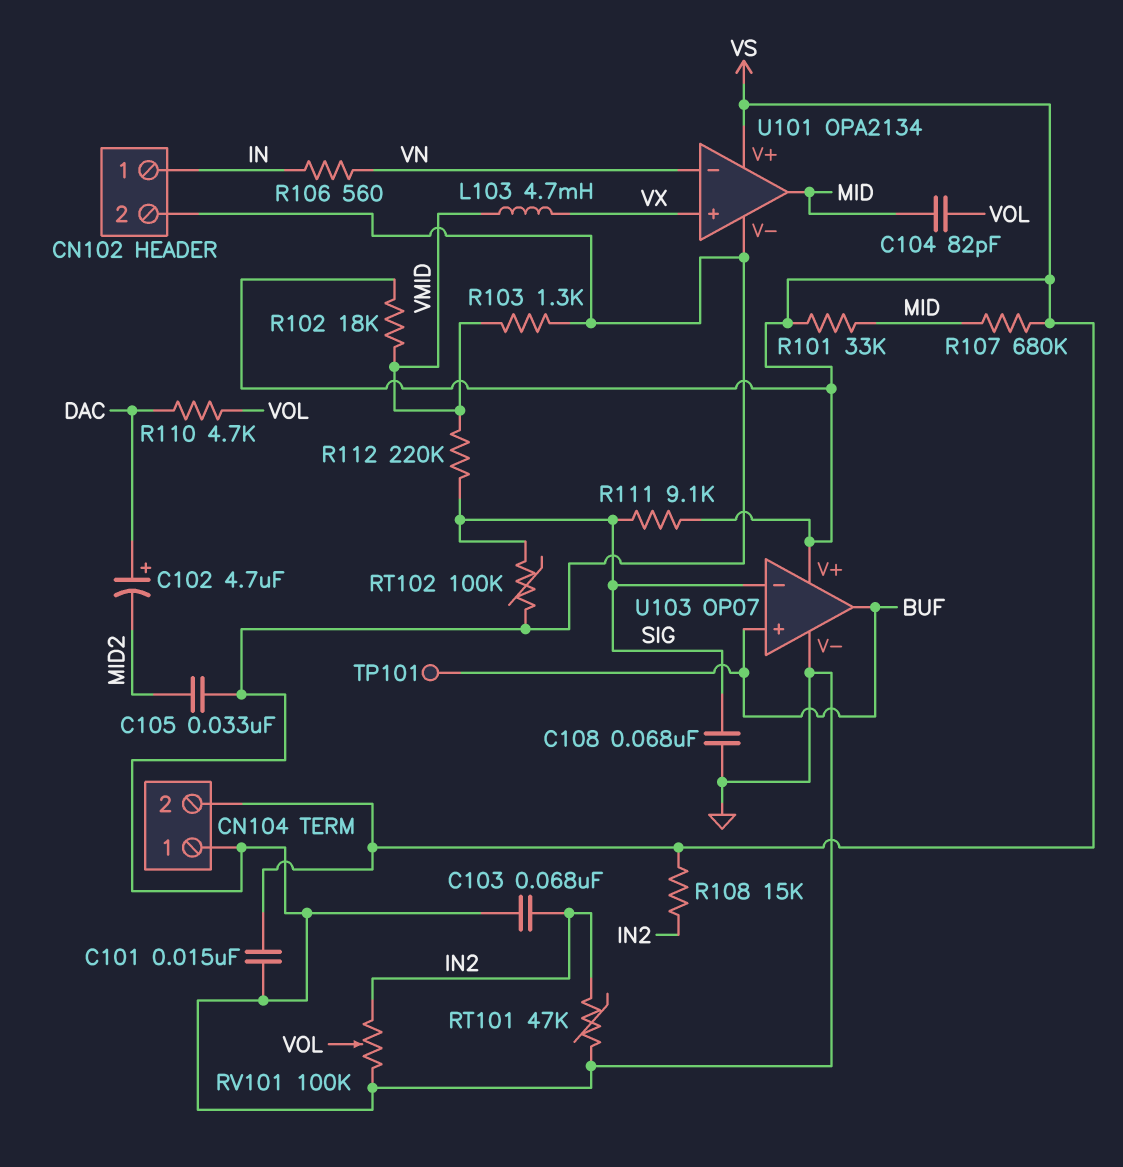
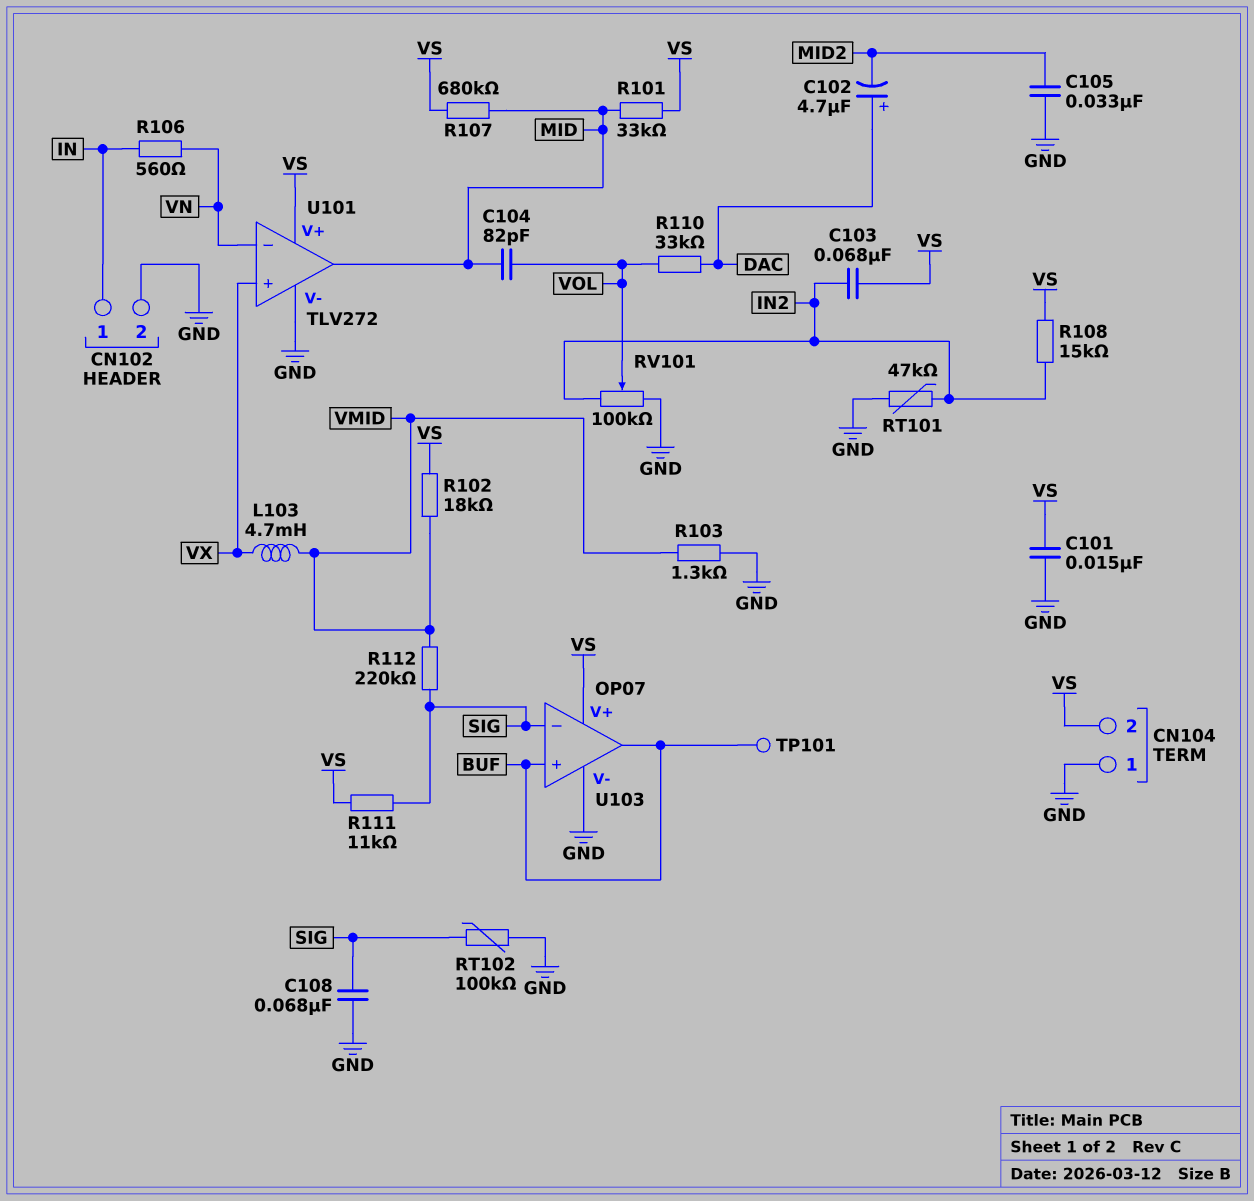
C103: 68nF (GND, IN2) -> 68nF (IN2, VS)
R110: 4.7k (DAC, VOL) -> 33k (DAC, VOL)
R111: 9.1k (SIG, VS) -> 11k (SIG, VS)
U101: OPA2134 -> TLV272

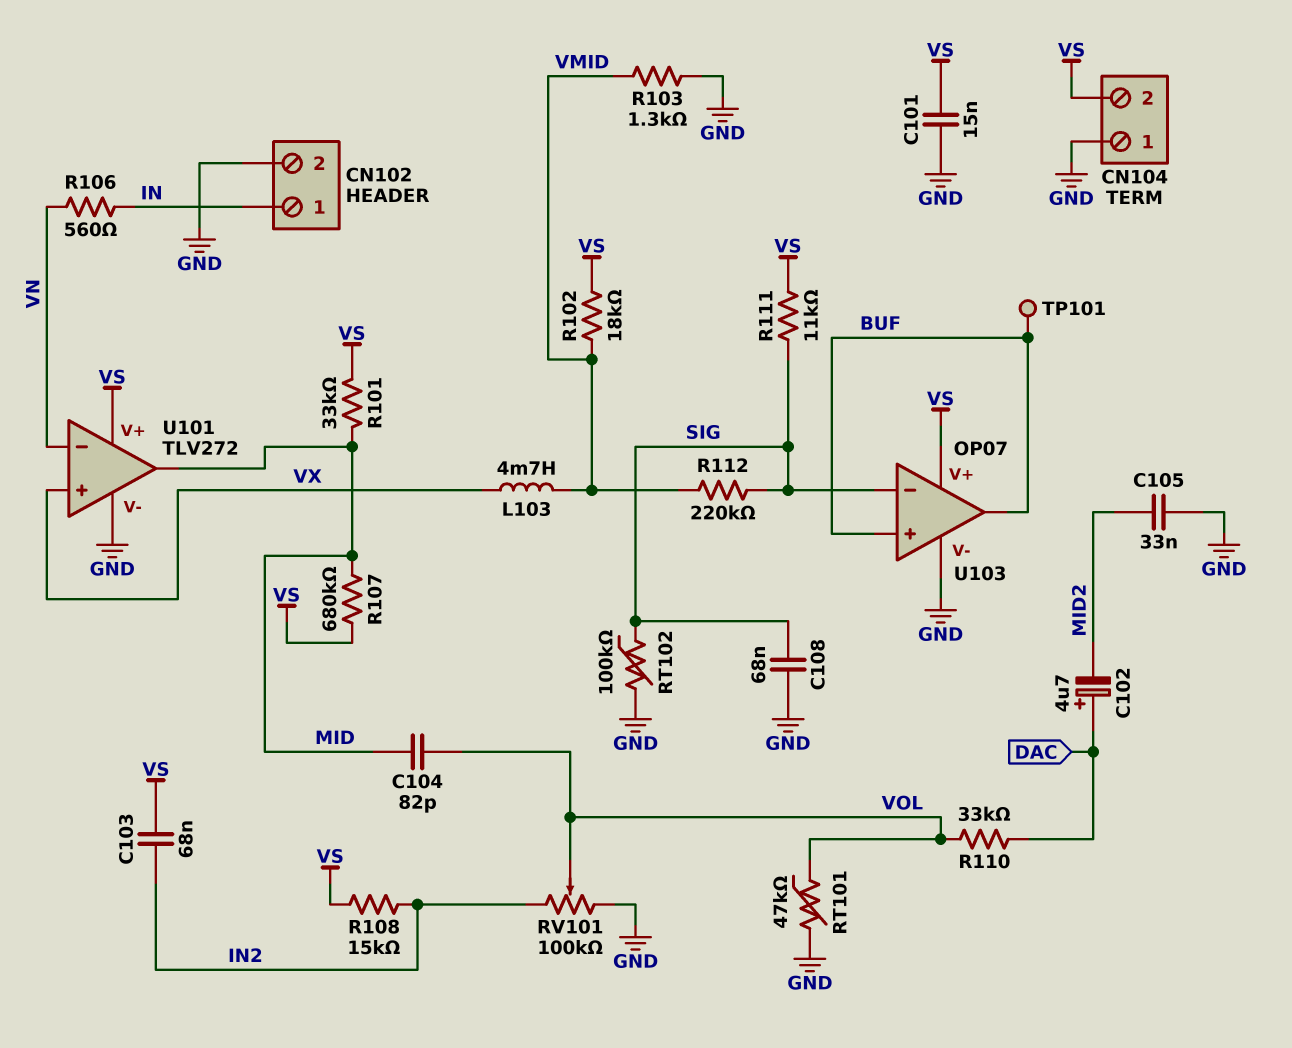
RT101: 47k (GND, IN2) -> 47k (GND, VOL)

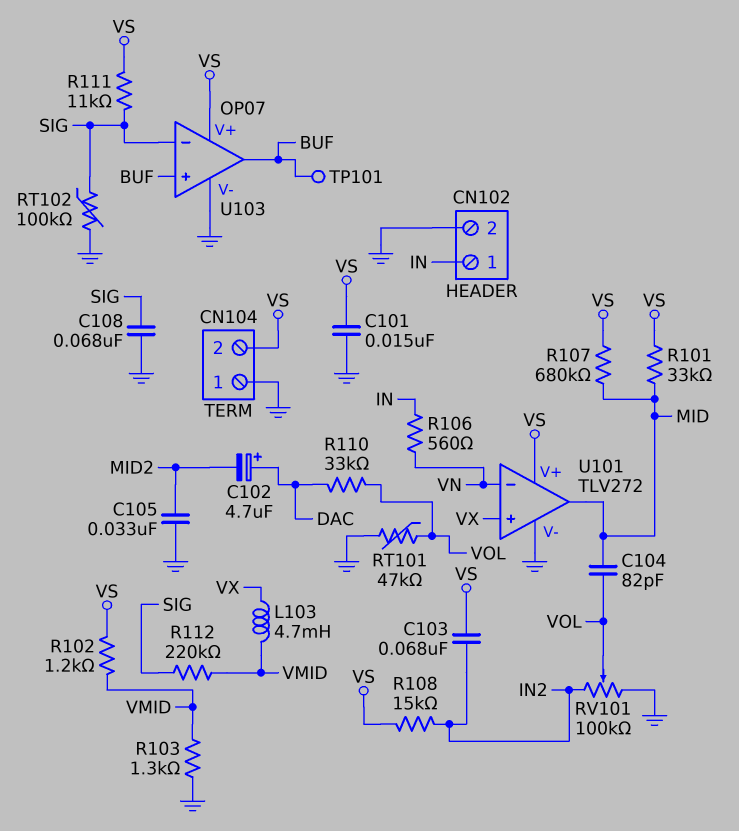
R102: 18k (VMID, VS) -> 1.2k (VMID, VS)

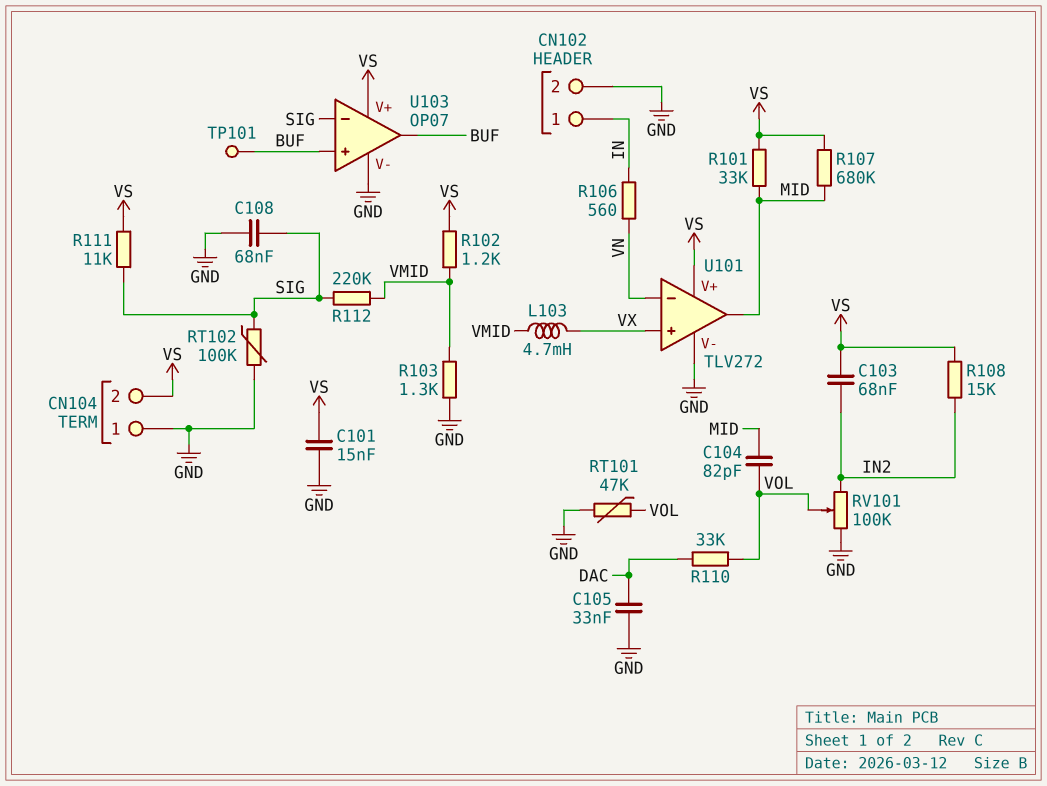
C102: 4.7uF (plus DAC, minus MID2) -> none
C105: 33nF (GND, MID2) -> 33nF (DAC, GND)

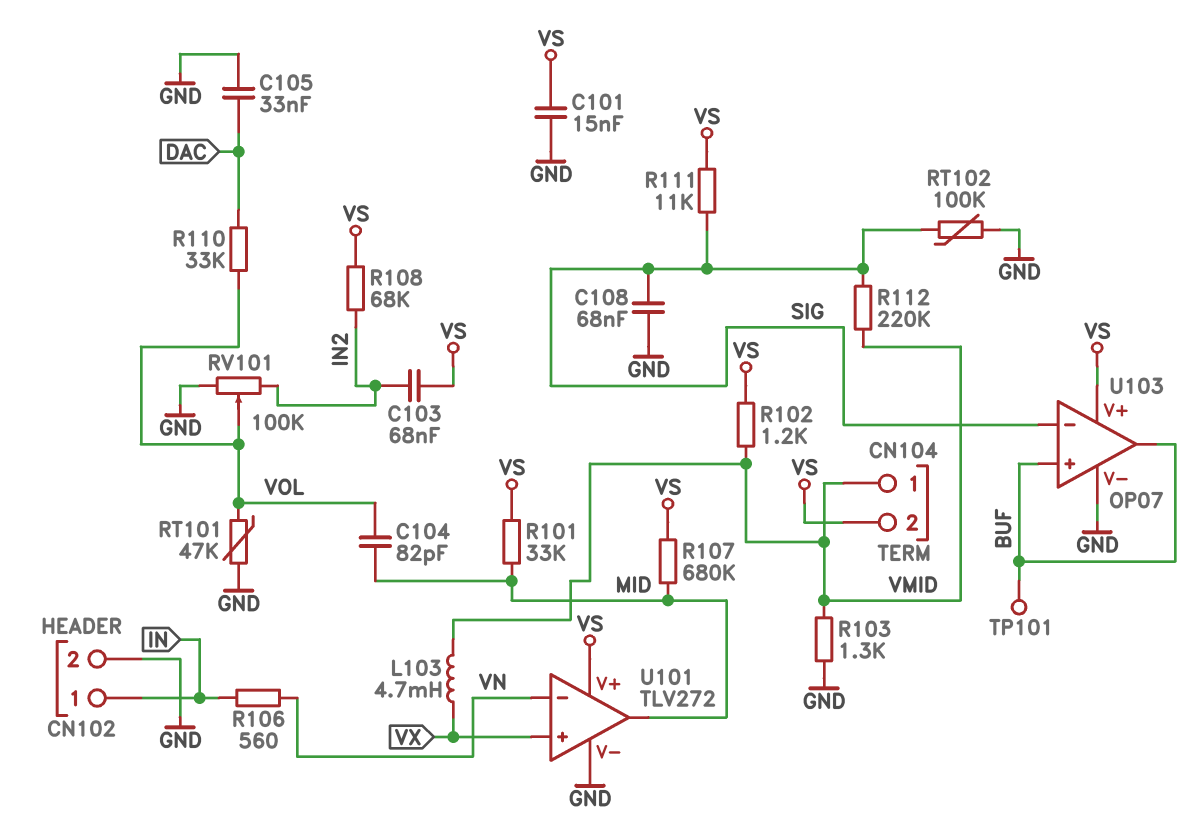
CN104 pin 1: GND -> VMID
R108: 15k (IN2, VS) -> 68k (IN2, VS)

